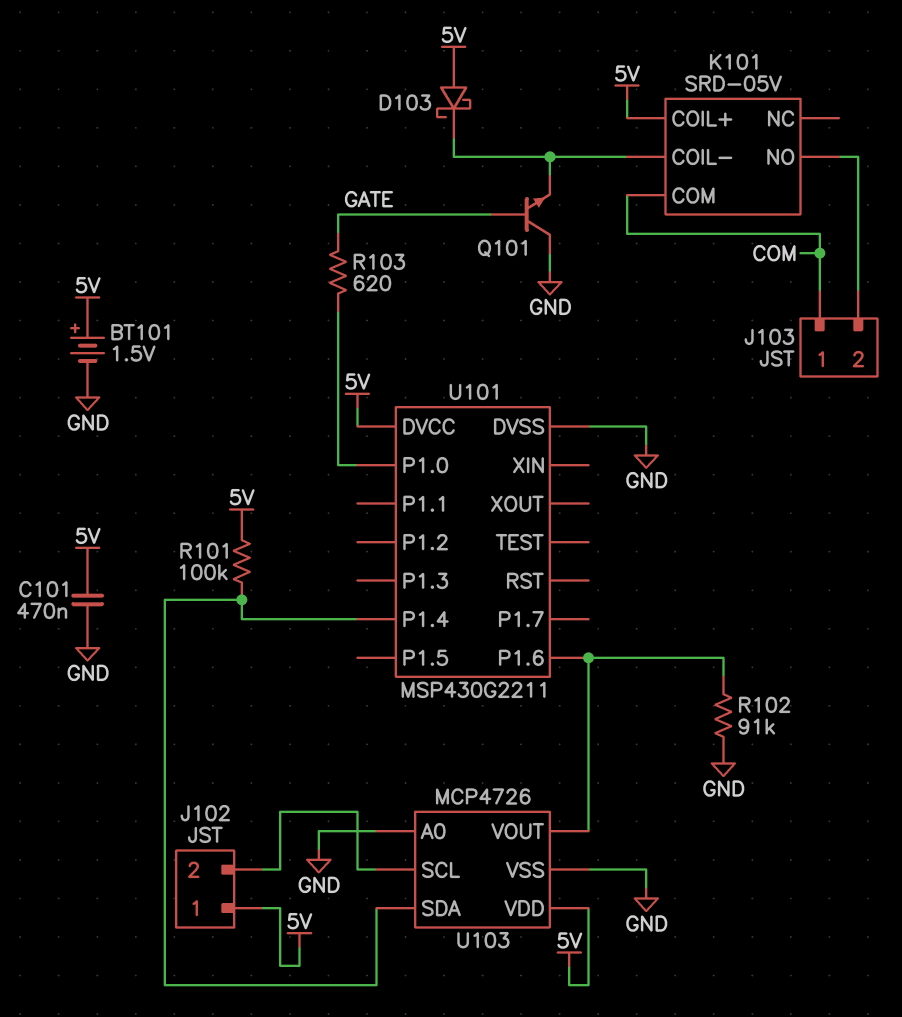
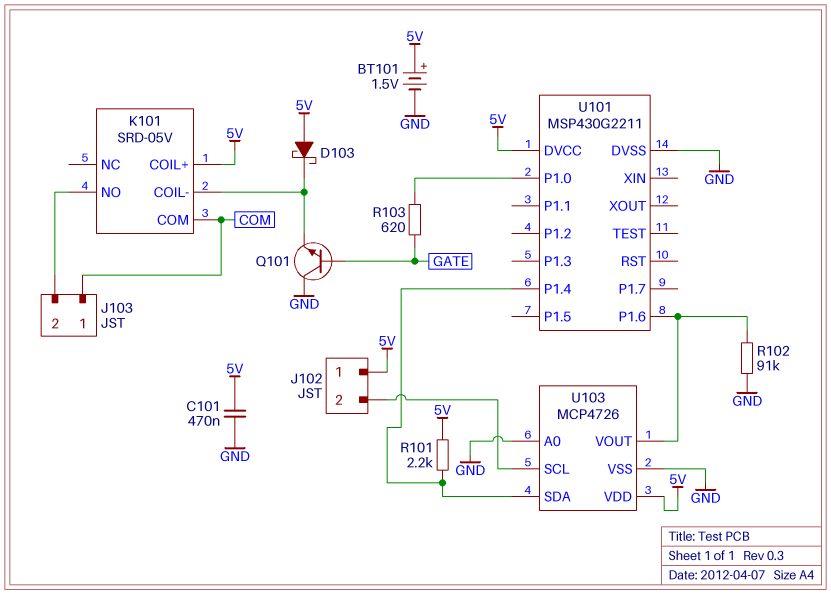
R101: 100k (5V, U101/P1.4) -> 2.2k (5V, U101/P1.4)

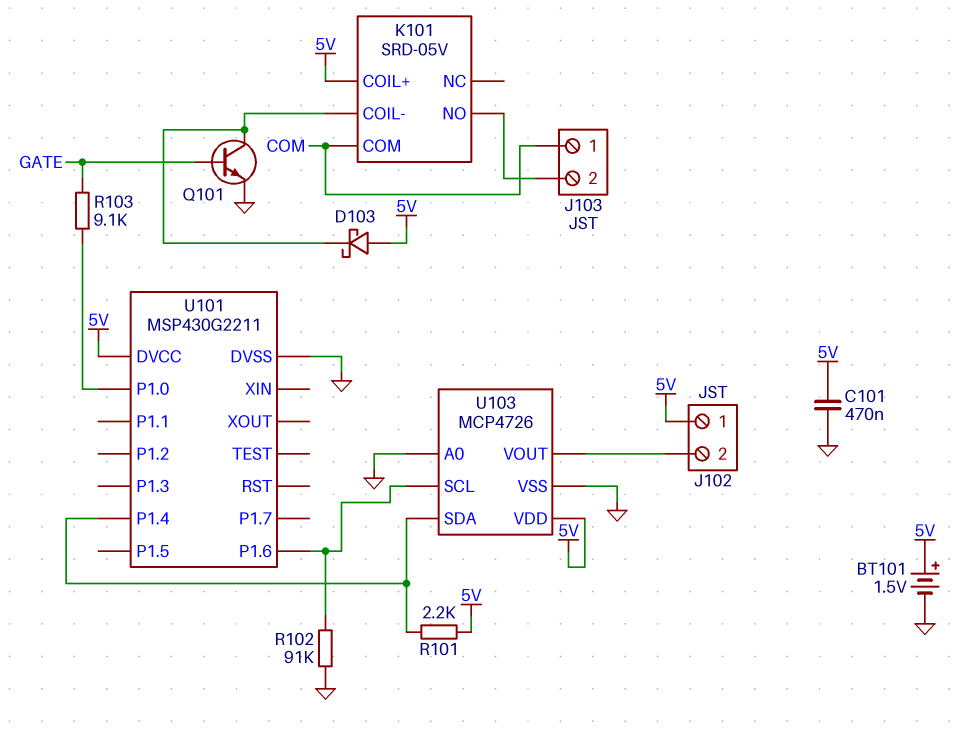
Q101: NPN (B GATE, C GND, E K101/COIL-) -> NPN (B GATE, C K101/COIL-, E GND)
R103: 620 (GATE, U101/P1.0) -> 9.1k (GATE, U101/P1.0)
U103 pin SCL: J102/2 -> U101/P1.6
U103 pin VOUT: U101/P1.6 -> J102/2

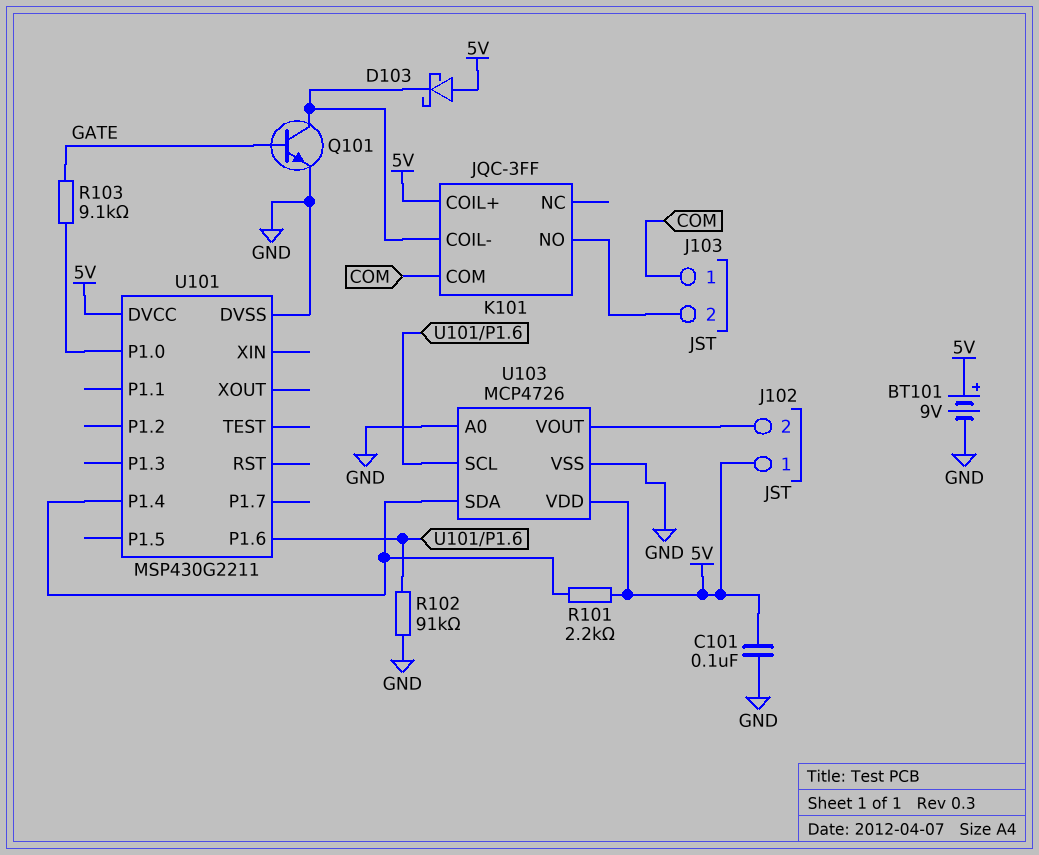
BT101: 1.5V (plus 5V, minus GND) -> 9V (plus 5V, minus GND)
C101: 470nF (5V, GND) -> 100nF (5V, GND)
K101: SRD-05V -> JQC-3FF

